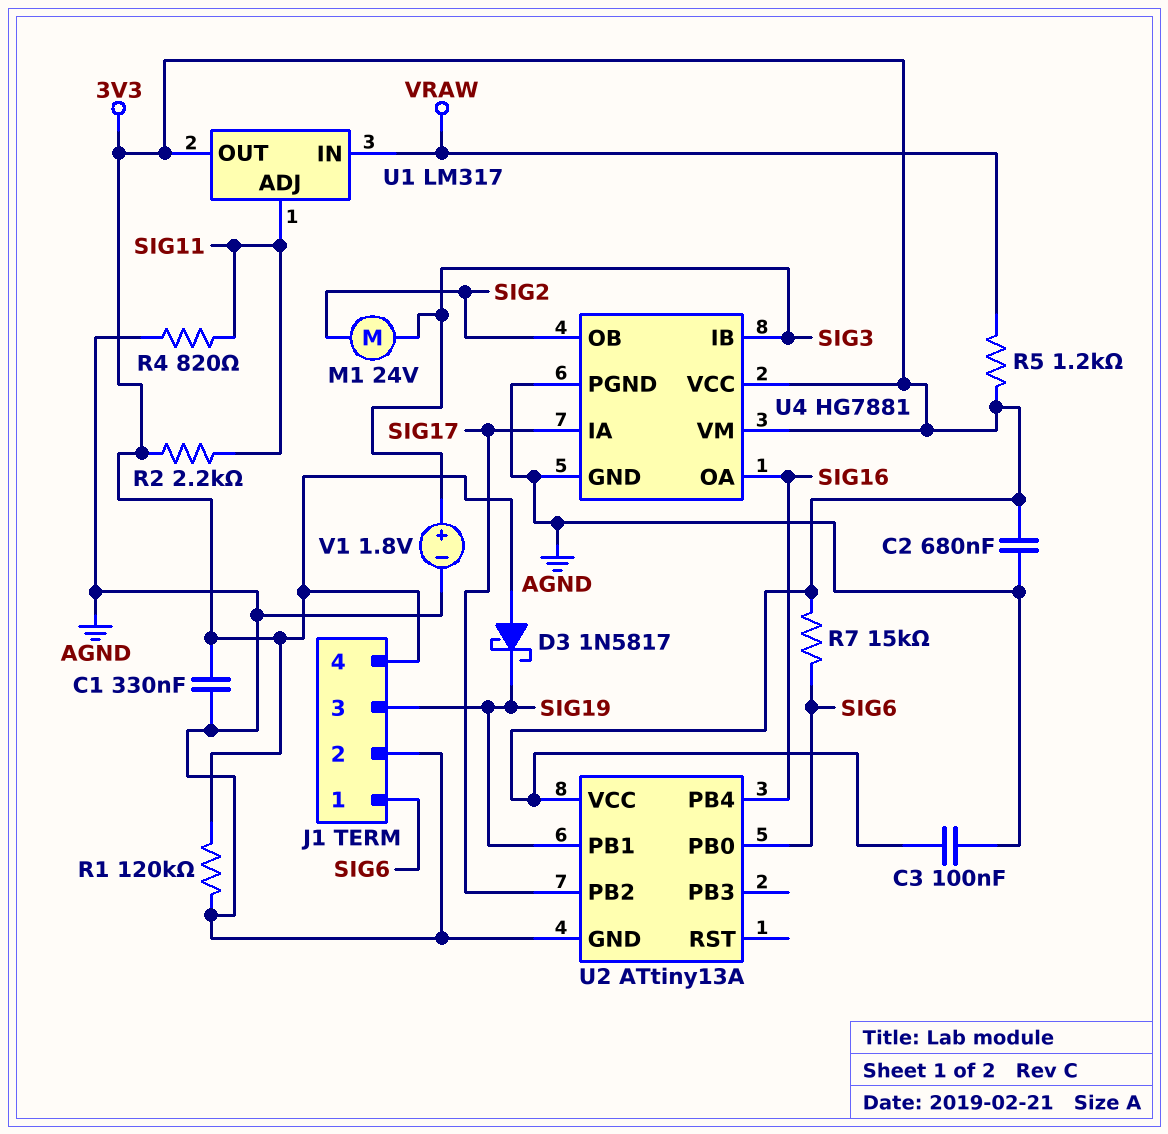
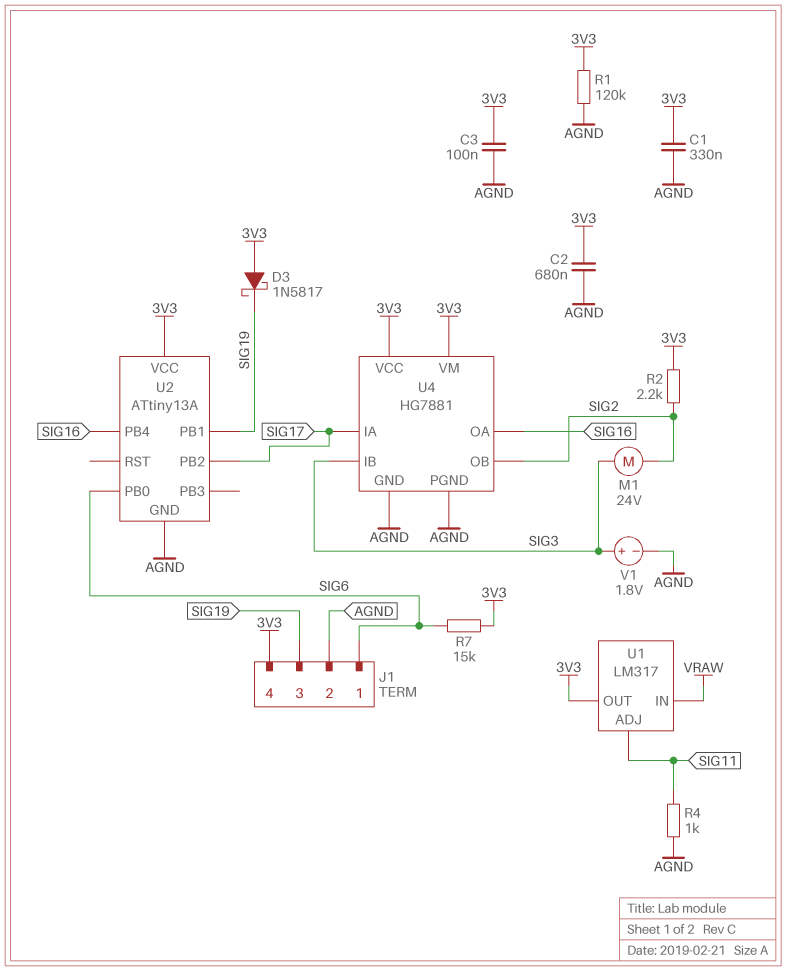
R2: 2.2k (3V3, SIG11) -> 2.2k (3V3, SIG2)
R4: 820 (AGND, SIG11) -> 1k (AGND, SIG11)
R5: 1.2k (3V3, VRAW) -> none

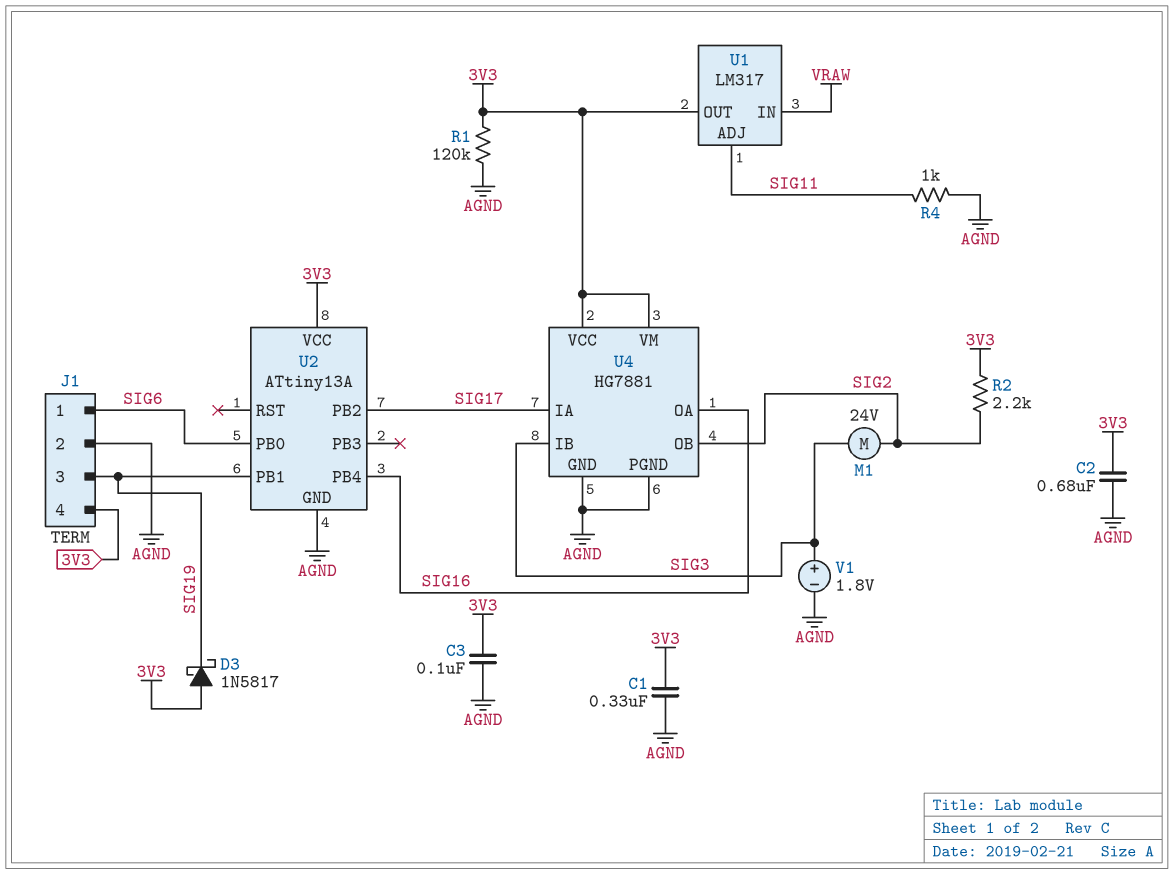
R7: 15k (3V3, SIG6) -> none

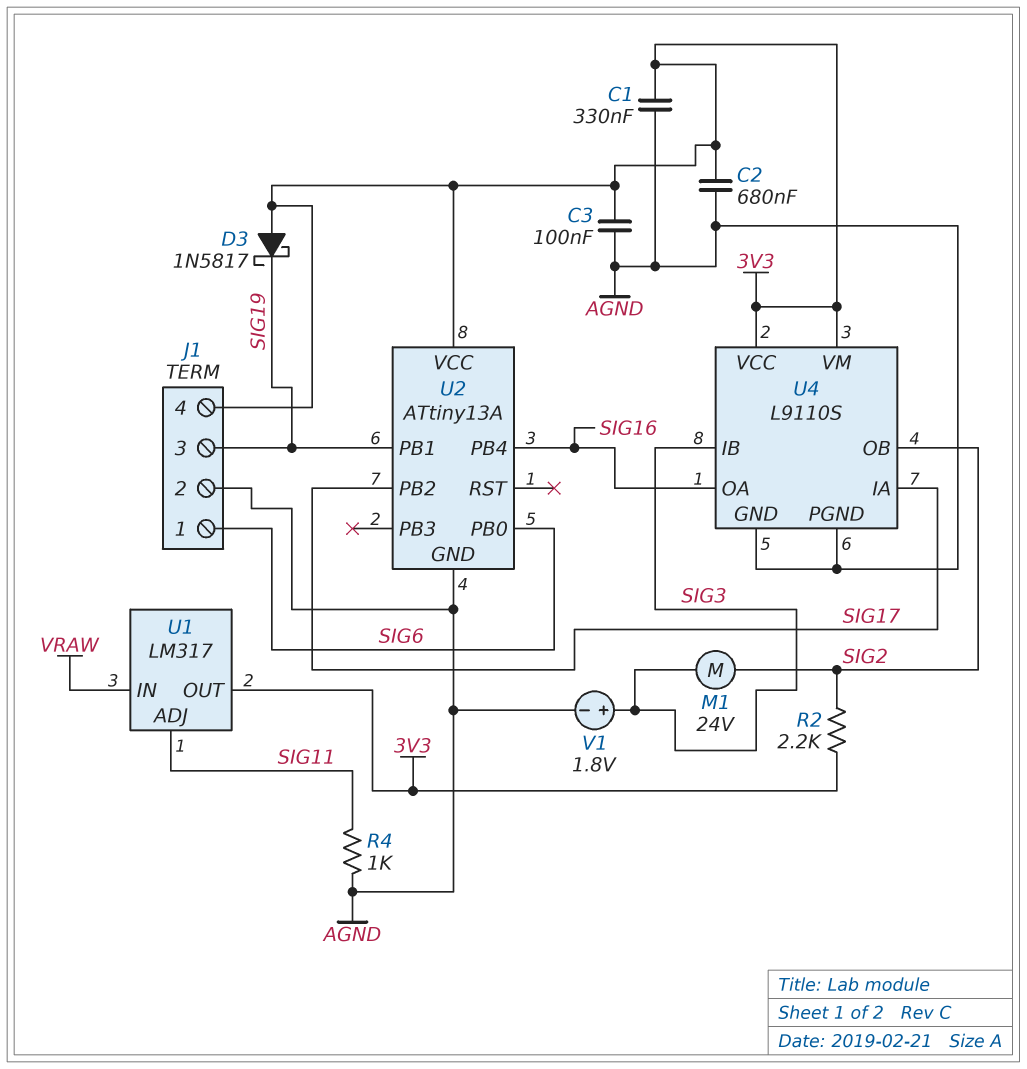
R1: 120k (3V3, AGND) -> none
U4: HG7881 -> L9110S

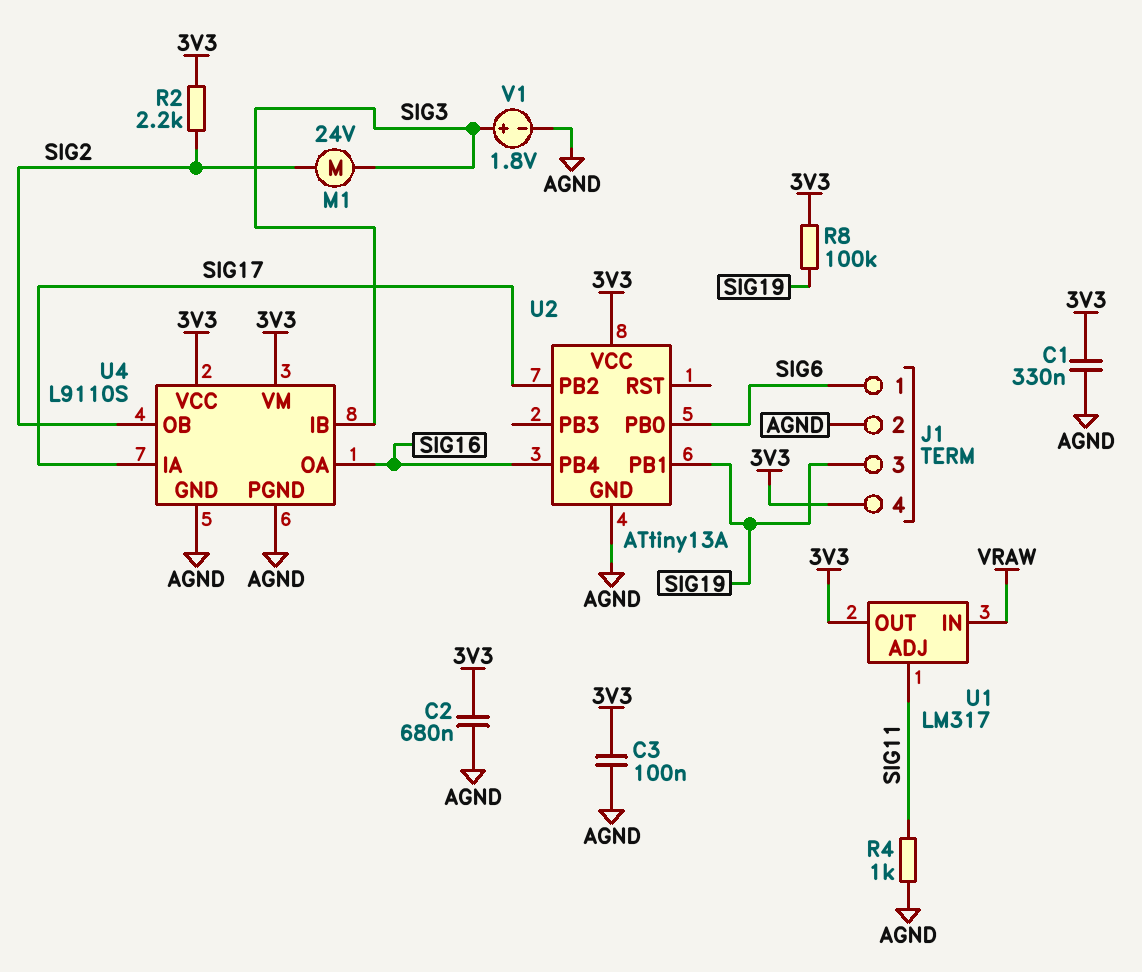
D3: schottky 1N5817 (A 3V3, K SIG19) -> none
R8: none -> 100k (3V3, SIG19)

